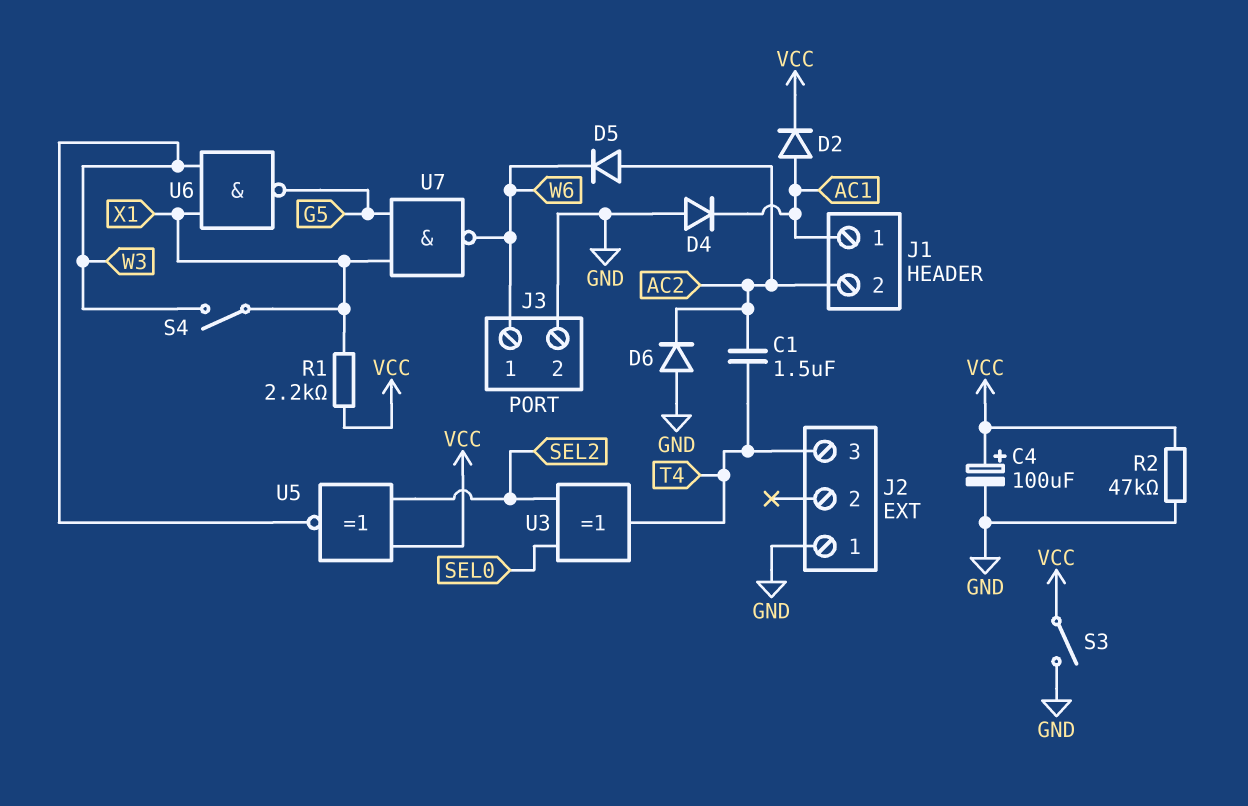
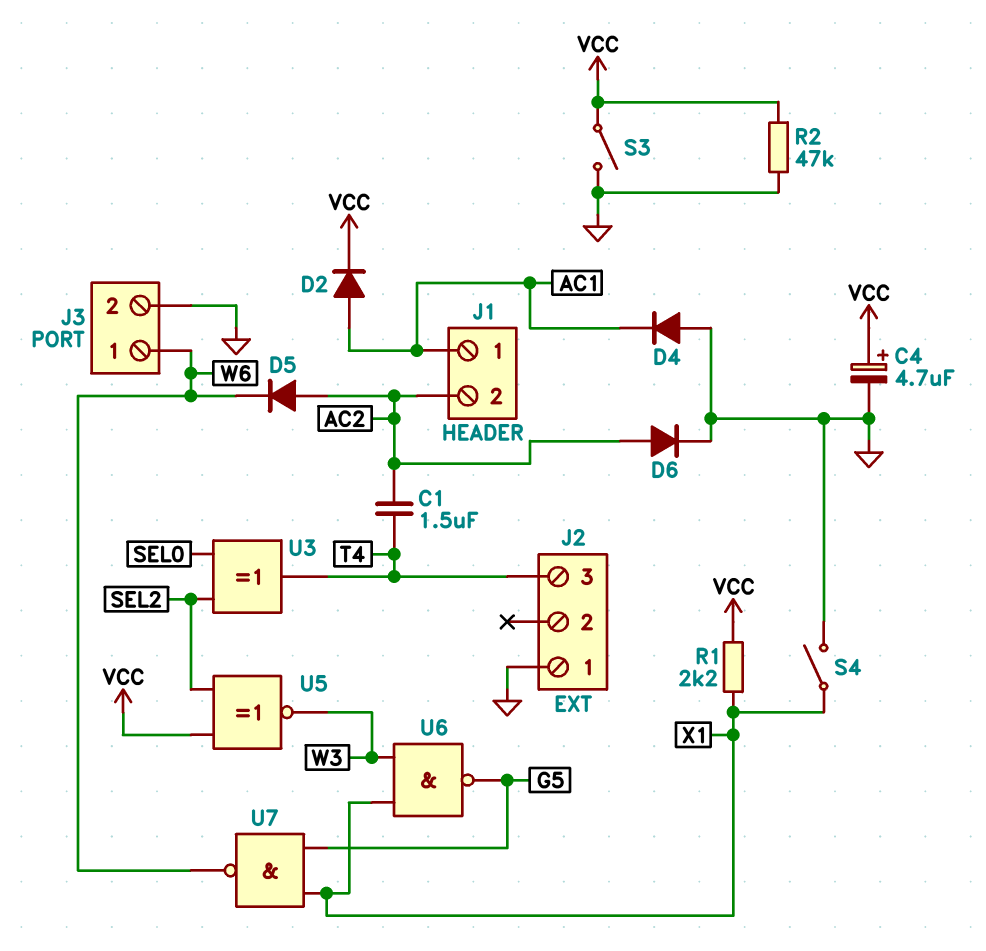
C4: 100uF (plus VCC, minus GND) -> 4.7uF (plus VCC, minus GND)
D6: diode (A GND, K AC2) -> diode (A AC2, K GND)
S4: switch (W3, X1) -> switch (GND, X1)

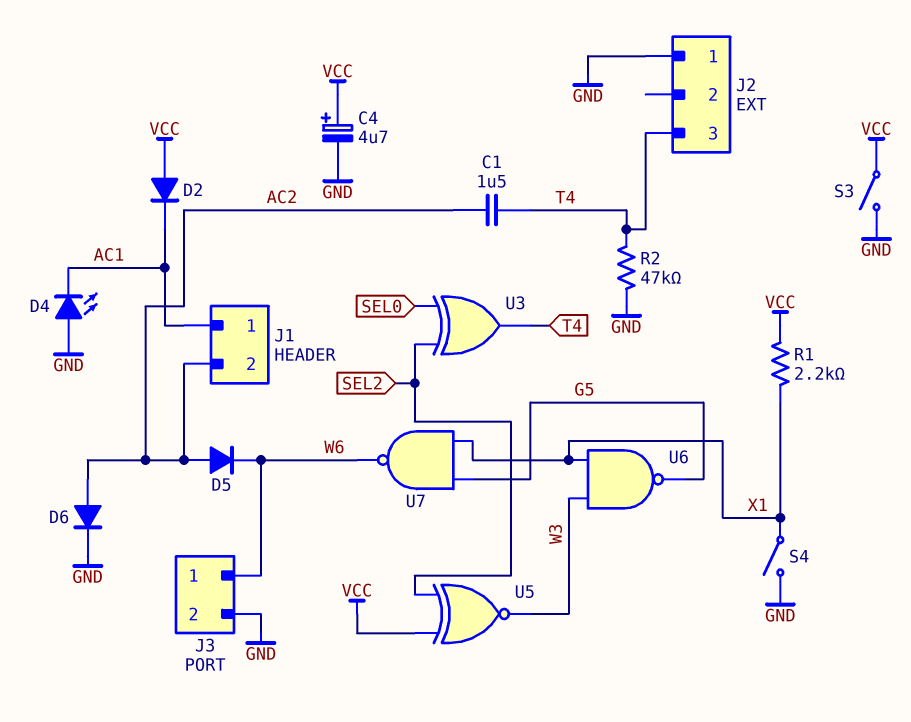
D2: diode (A AC1, K VCC) -> diode (A VCC, K AC1)
D4: diode (A GND, K AC1) -> LED (A GND, K AC1)
R2: 47k (GND, VCC) -> 47k (GND, T4)

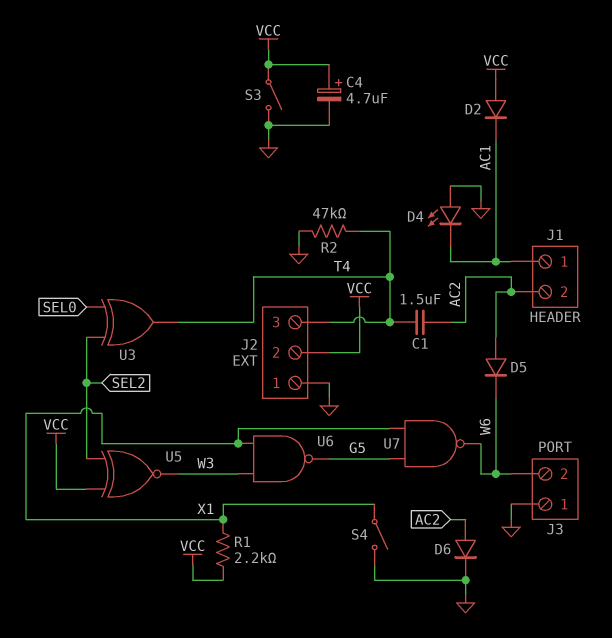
J2 pin 2: none -> VCC
J3 pin 1: W6 -> GND
J3 pin 2: GND -> W6

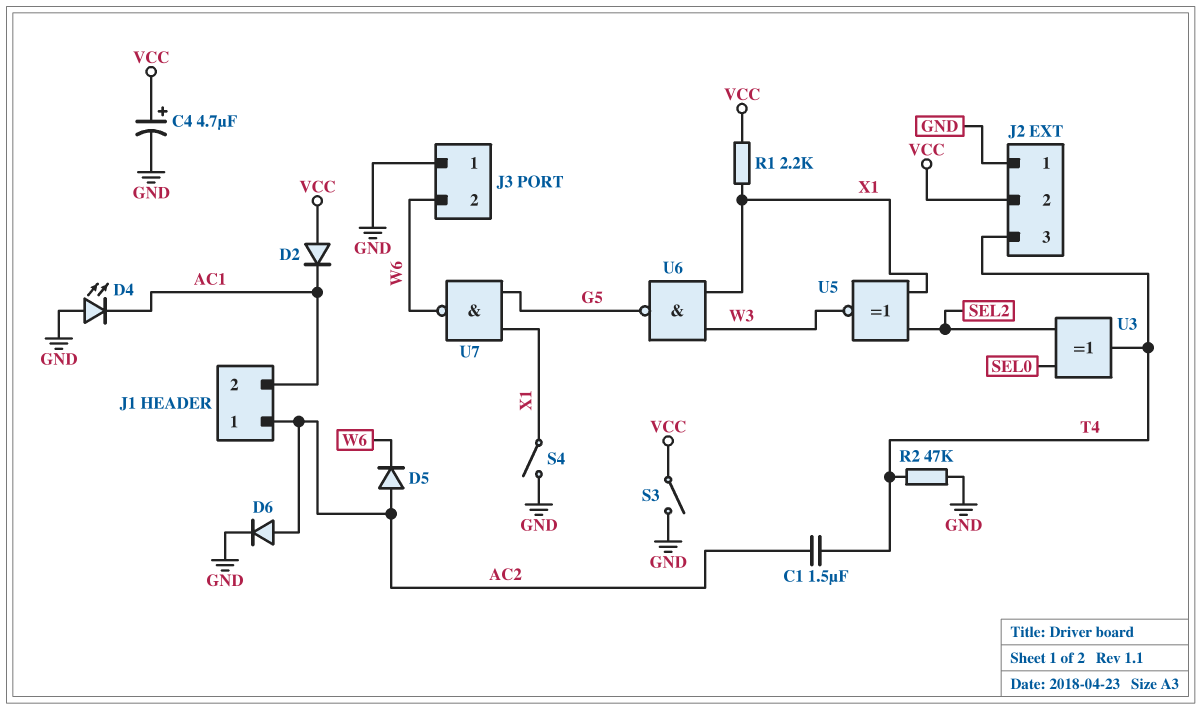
J1 pin 1: AC1 -> AC2
J1 pin 2: AC2 -> AC1
U5: XNOR (in SEL2, in VCC, out W3) -> XNOR (in SEL2, in X1, out W3)

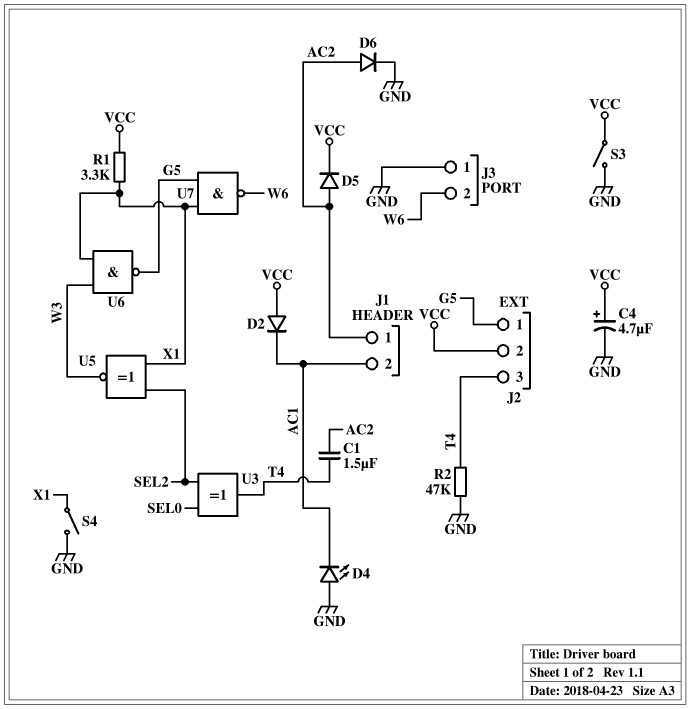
D5: diode (A AC2, K W6) -> diode (A AC2, K VCC)
J2 pin 1: GND -> G5
R1: 2.2k (VCC, X1) -> 3.3k (VCC, X1)

